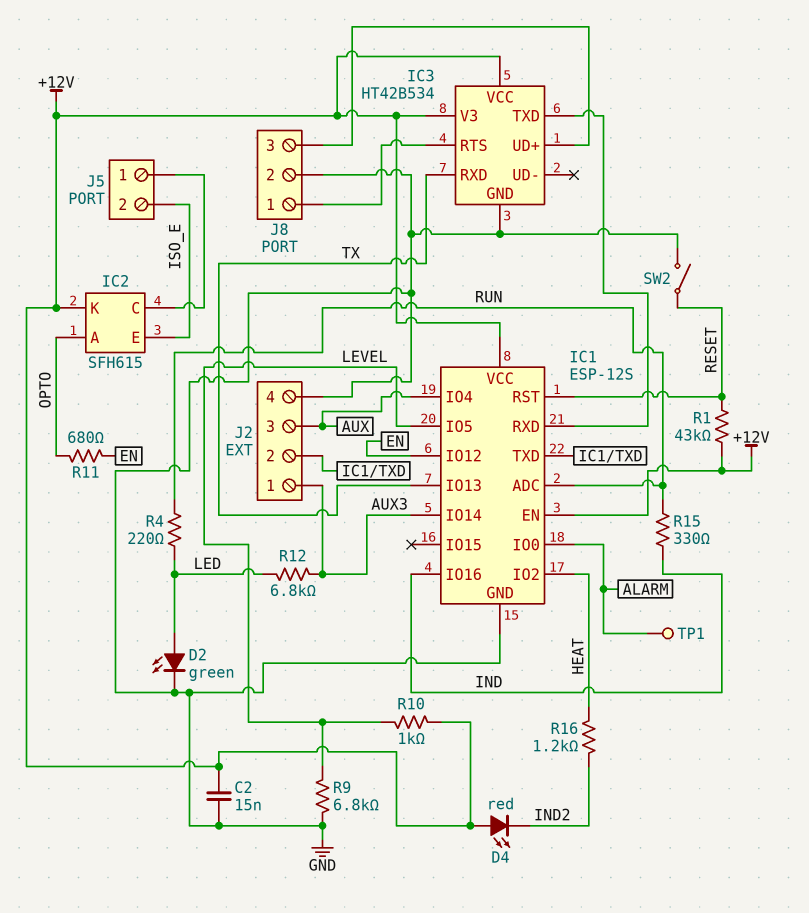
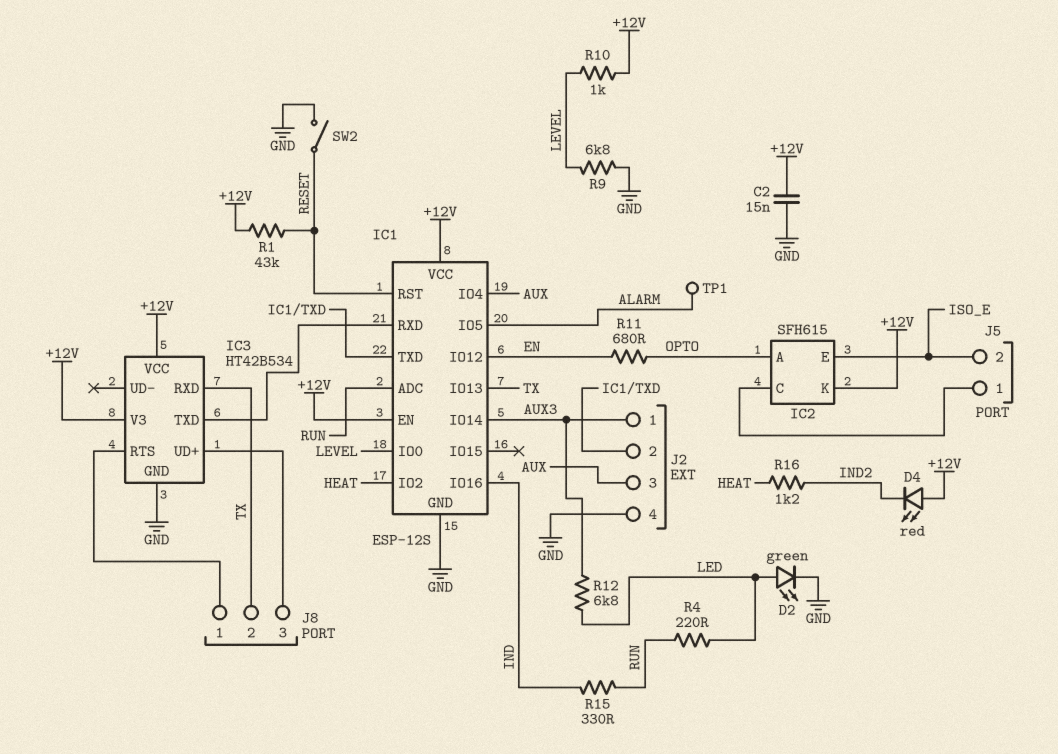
IC1 pin IO0: ALARM -> LEVEL
IC1 pin IO5: LEVEL -> ALARM
J8 pin 2: GND -> TX

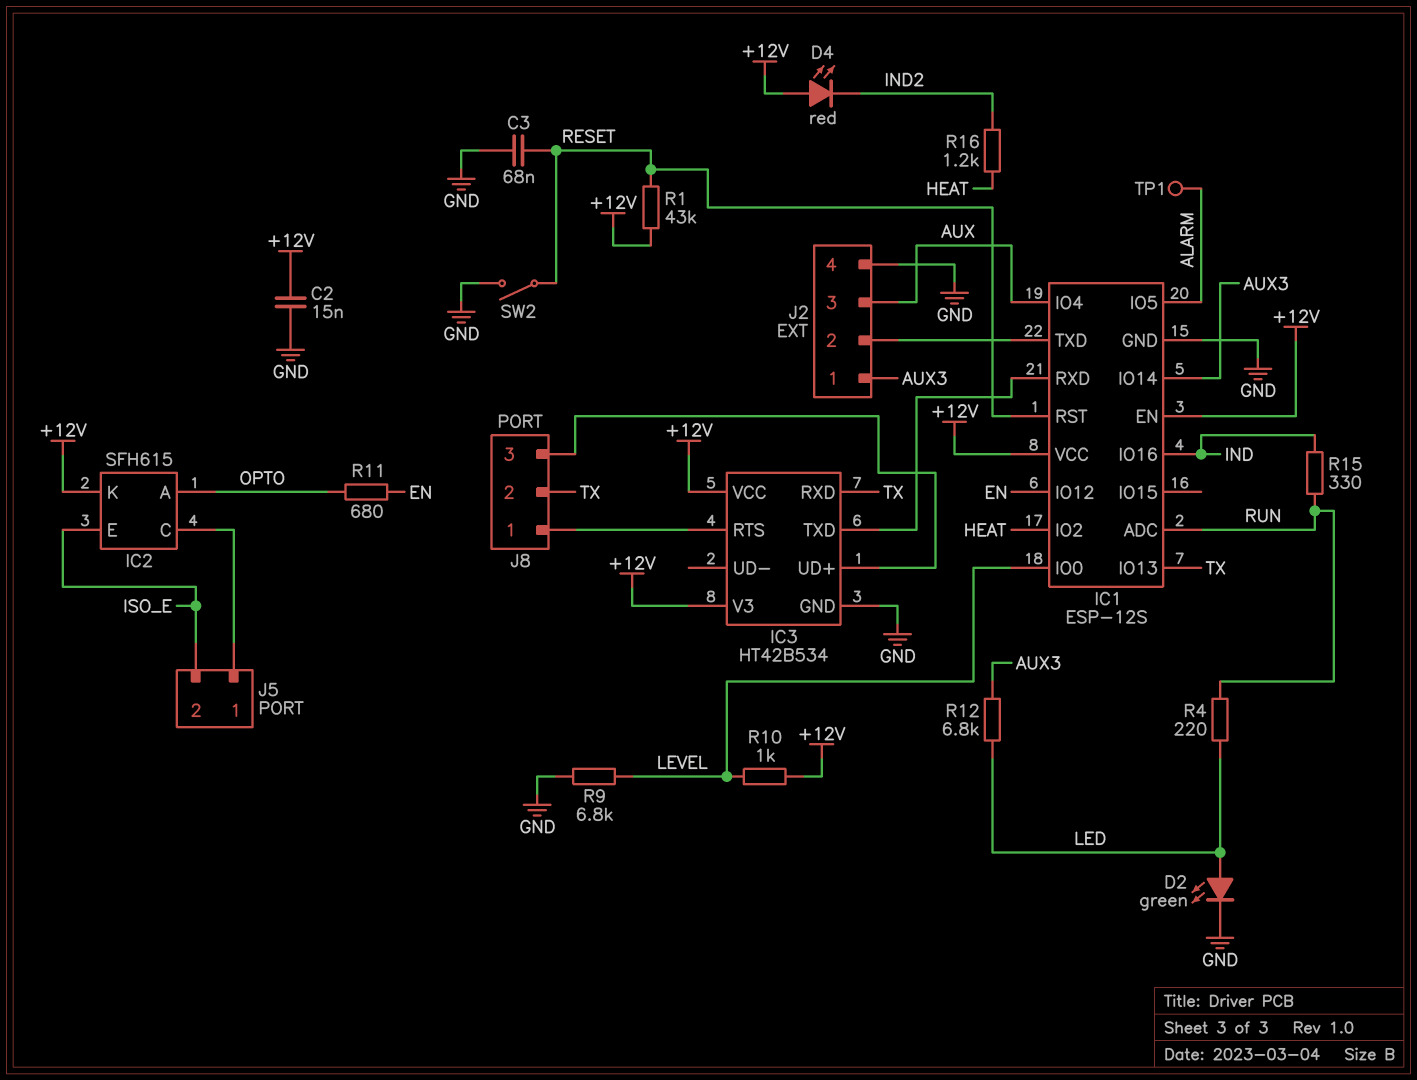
C3: none -> 68nF (GND, RESET)

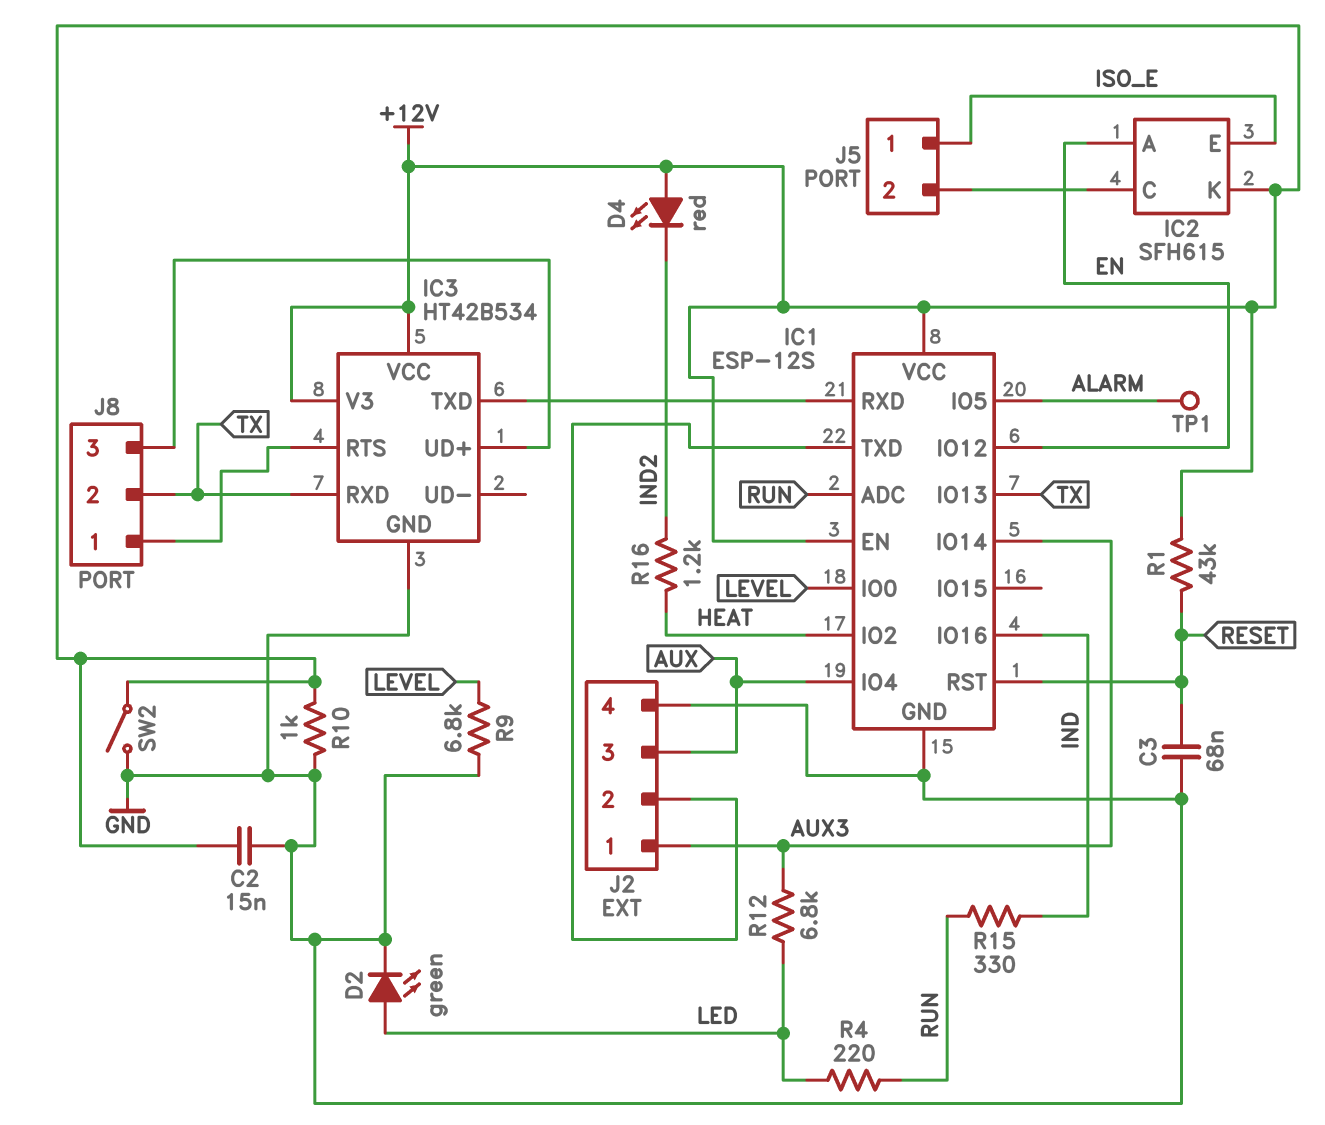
IC2 pin A: OPTO -> EN
J5 pin 1: IC2/C -> ISO_E
J5 pin 2: ISO_E -> IC2/C
R10: 1k (+12V, LEVEL) -> 1k (+12V, GND)
R11: 680 (EN, OPTO) -> none
SW2: switch (GND, RESET) -> switch (+12V, GND)

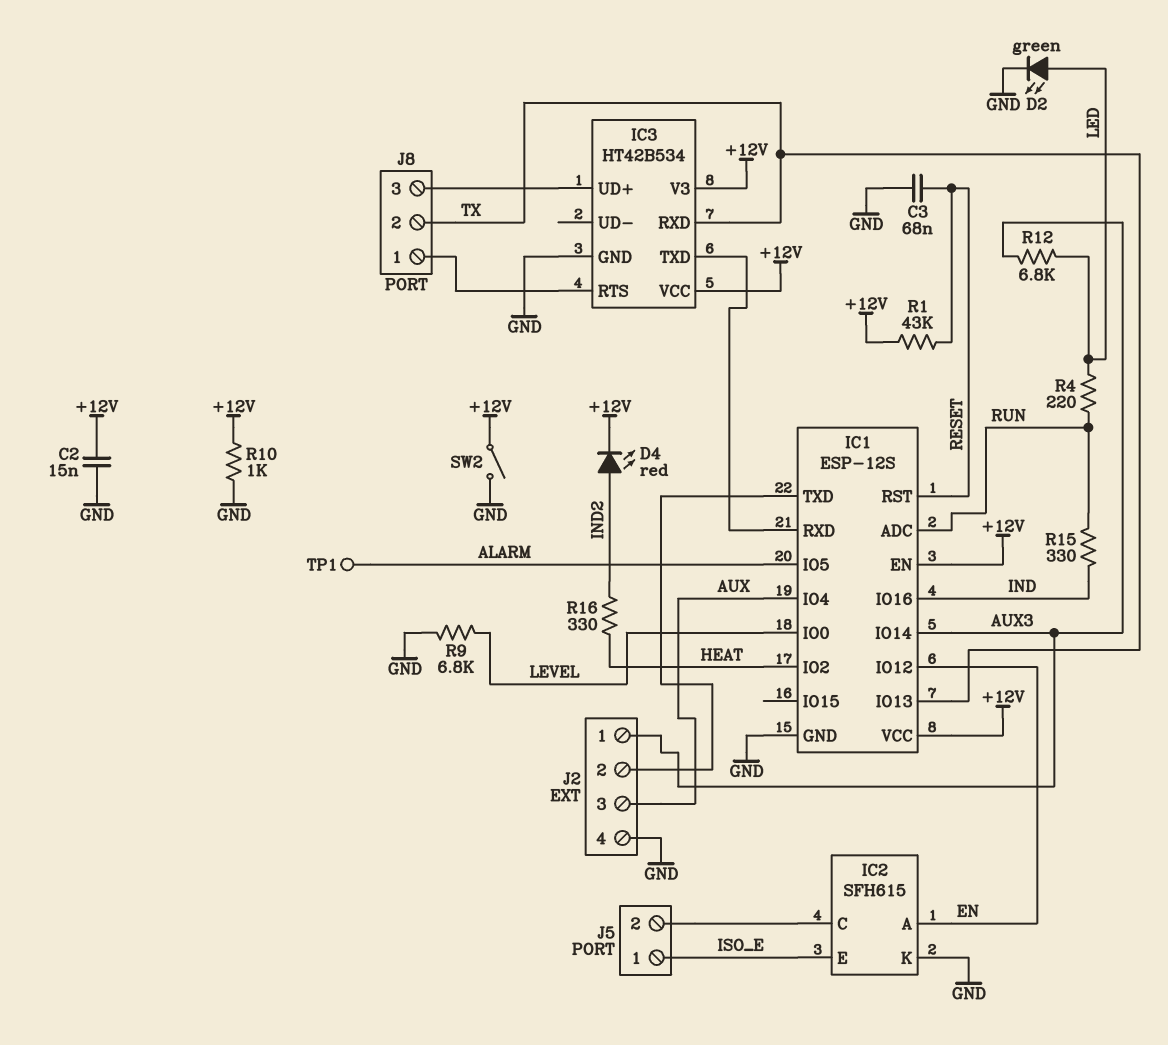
D4: LED red (A +12V, K IND2) -> LED red (A IND2, K +12V)
IC2 pin K: +12V -> GND
R16: 1.2k (HEAT, IND2) -> 330 (HEAT, IND2)

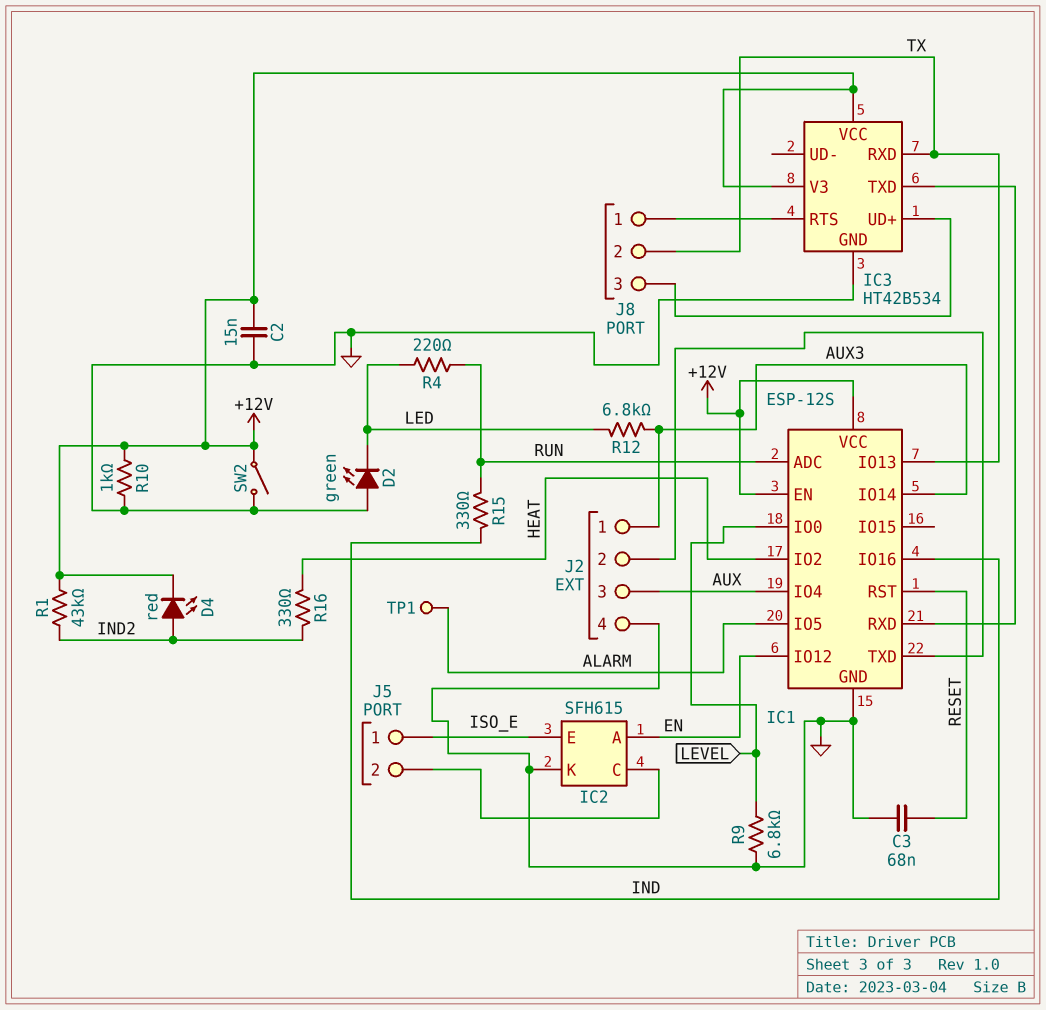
D2: LED green (A LED, K GND) -> LED green (A GND, K LED)
R1: 43k (+12V, RESET) -> 43k (+12V, IND2)

